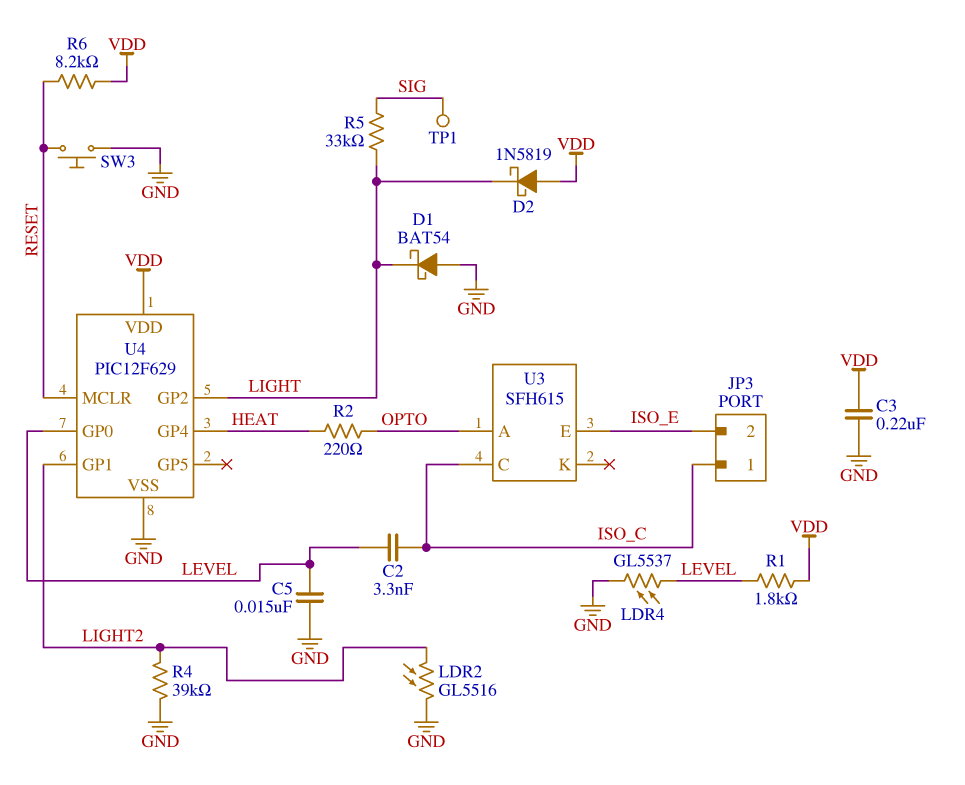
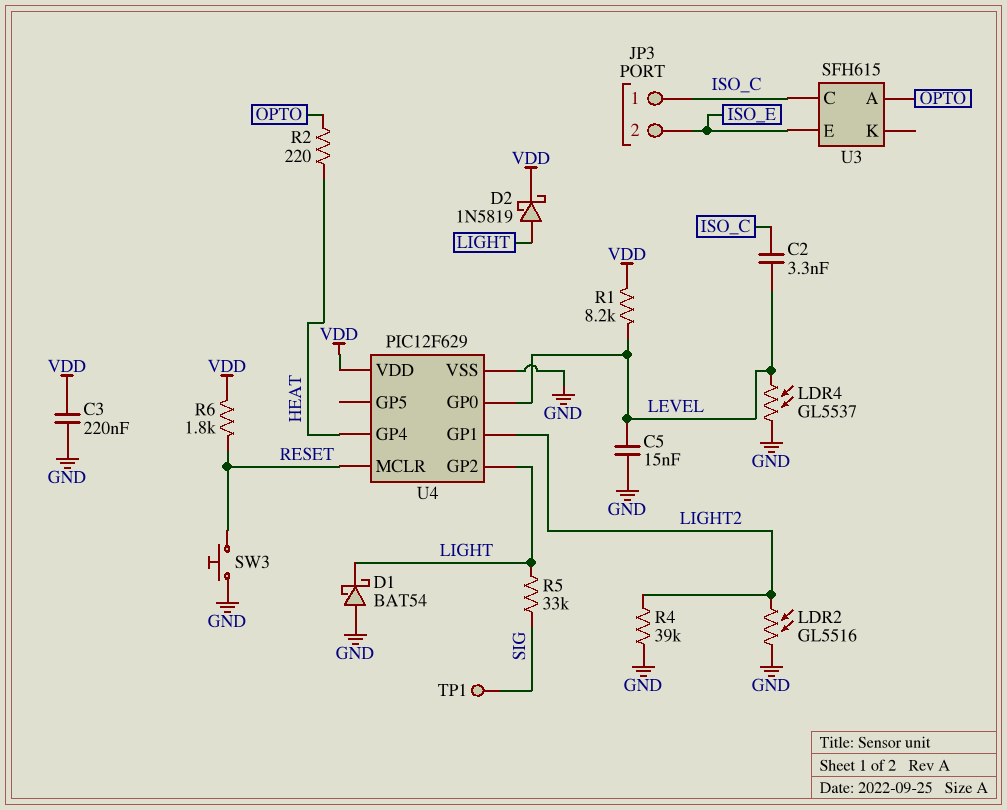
D2: schottky 1N5819 (A VDD, K LIGHT) -> schottky 1N5819 (A LIGHT, K VDD)
R1: 1.8k (LEVEL, VDD) -> 8.2k (LEVEL, VDD)
R6: 8.2k (RESET, VDD) -> 1.8k (RESET, VDD)

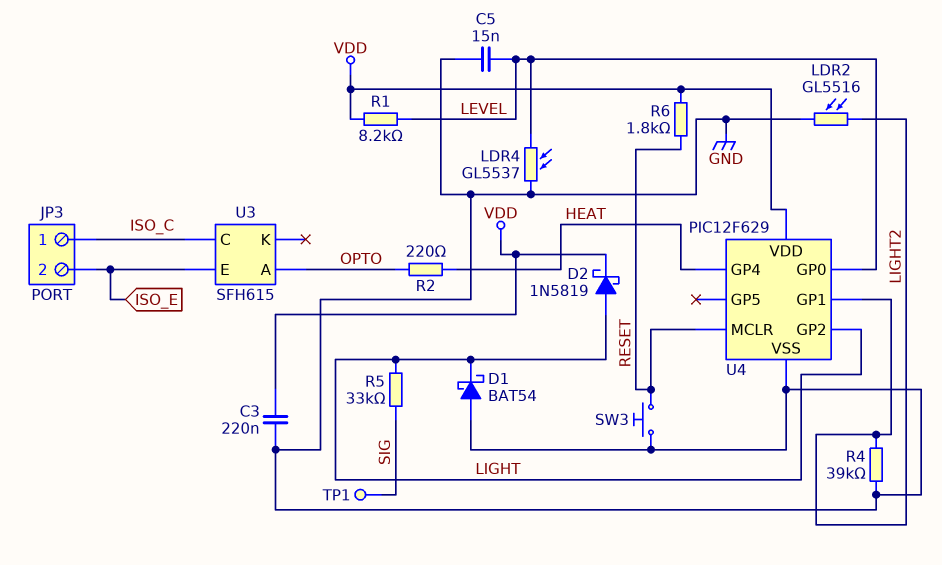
C2: 3.3nF (ISO_C, LEVEL) -> none

